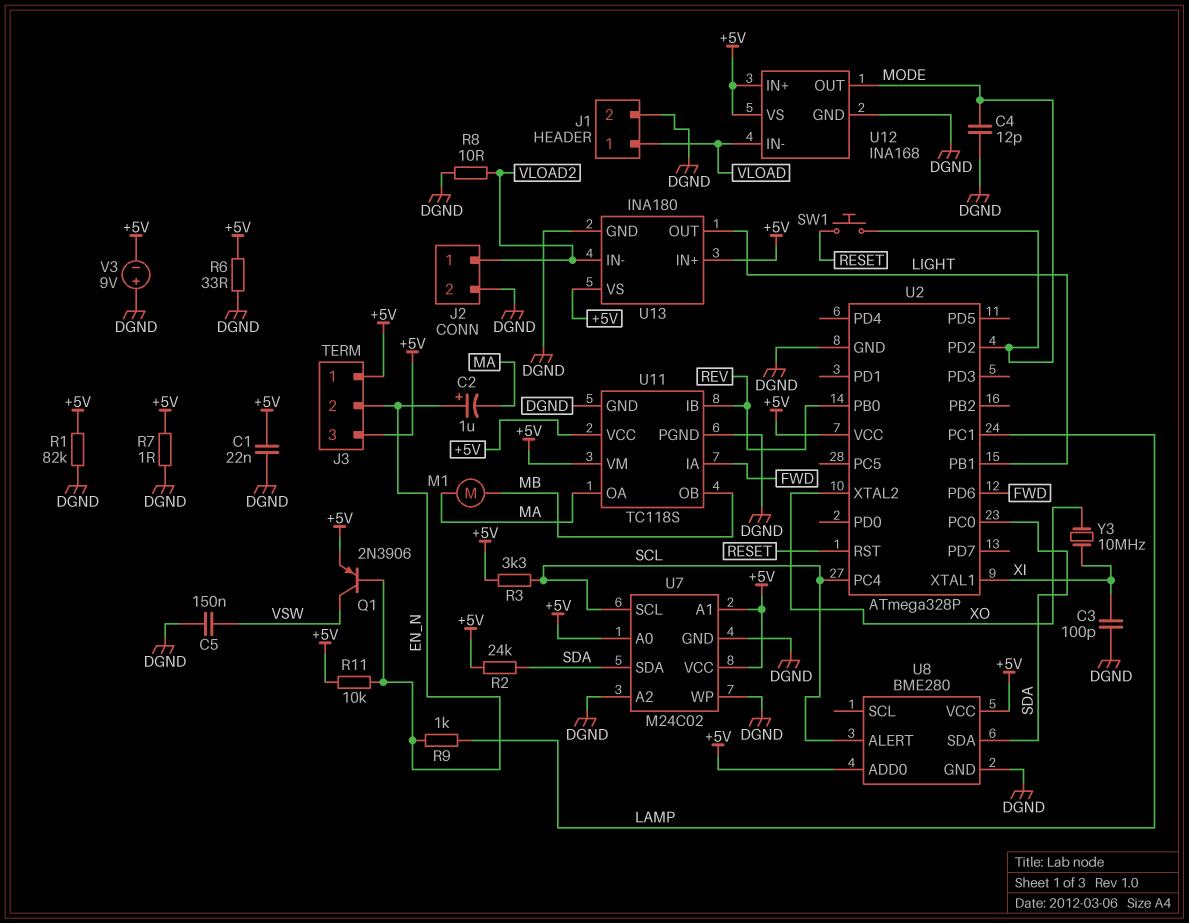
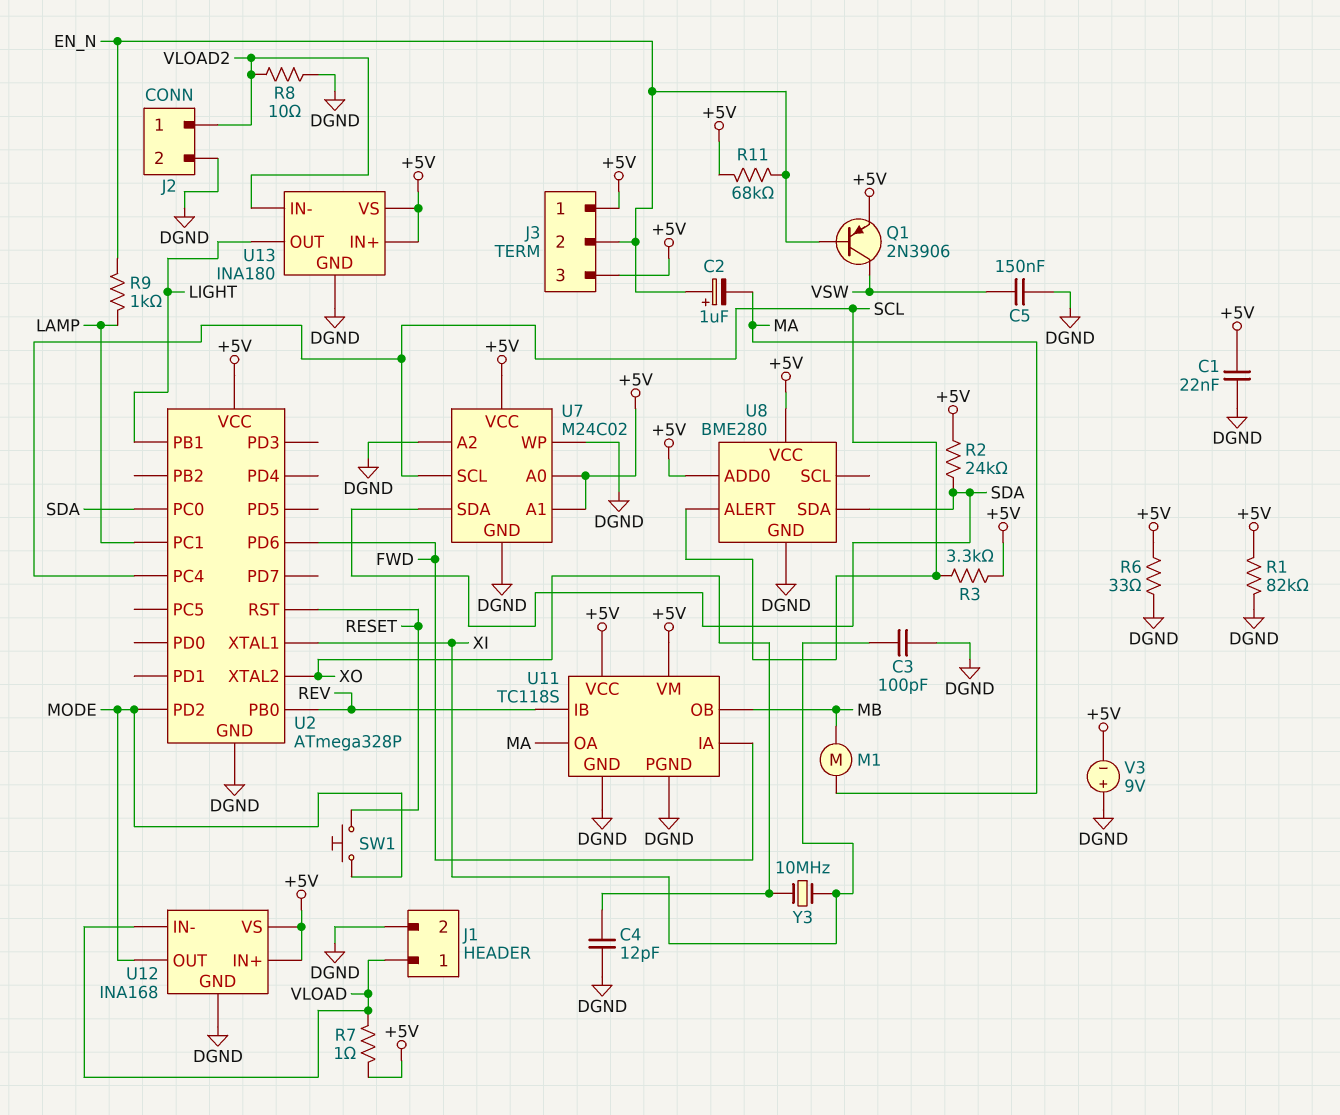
C4: 12pF (DGND, MODE) -> 12pF (DGND, XO)
R7: 1 (+5V, DGND) -> 1 (+5V, VLOAD)
R11: 10k (+5V, EN_N) -> 68k (+5V, EN_N)

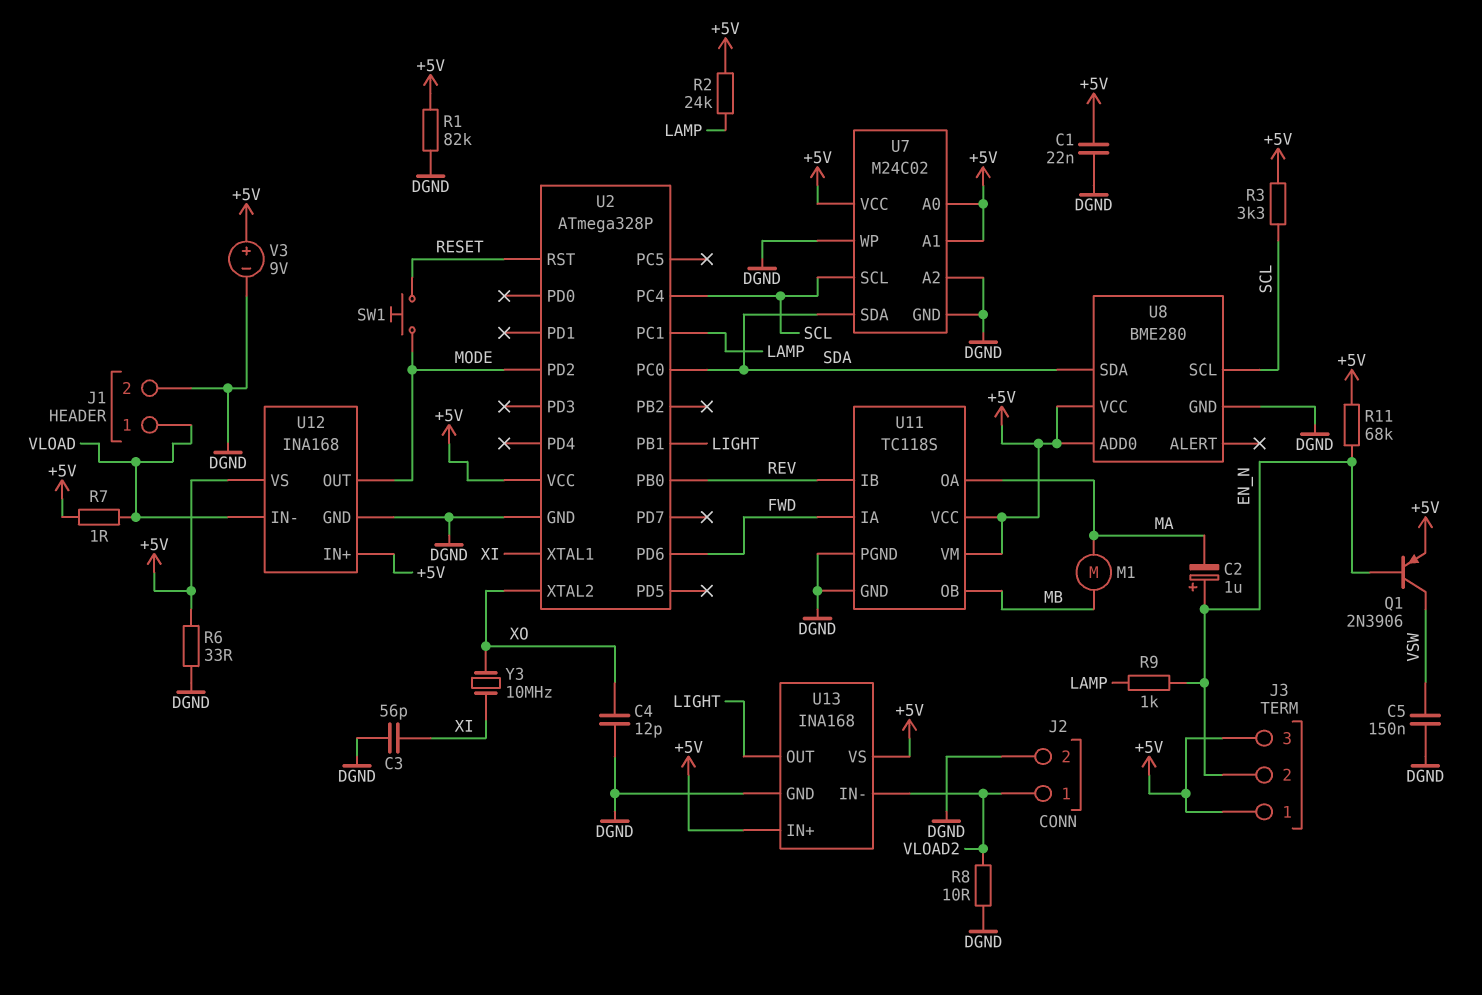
C3: 100pF (DGND, XI) -> 56pF (DGND, XI)
R2: 24k (+5V, SDA) -> 24k (+5V, LAMP)
U8 pin ALERT: SCL -> none
U8 pin SCL: none -> SCL
U13: INA180 -> INA168
V3: 9V (plus DGND, minus +5V) -> 9V (plus +5V, minus DGND)

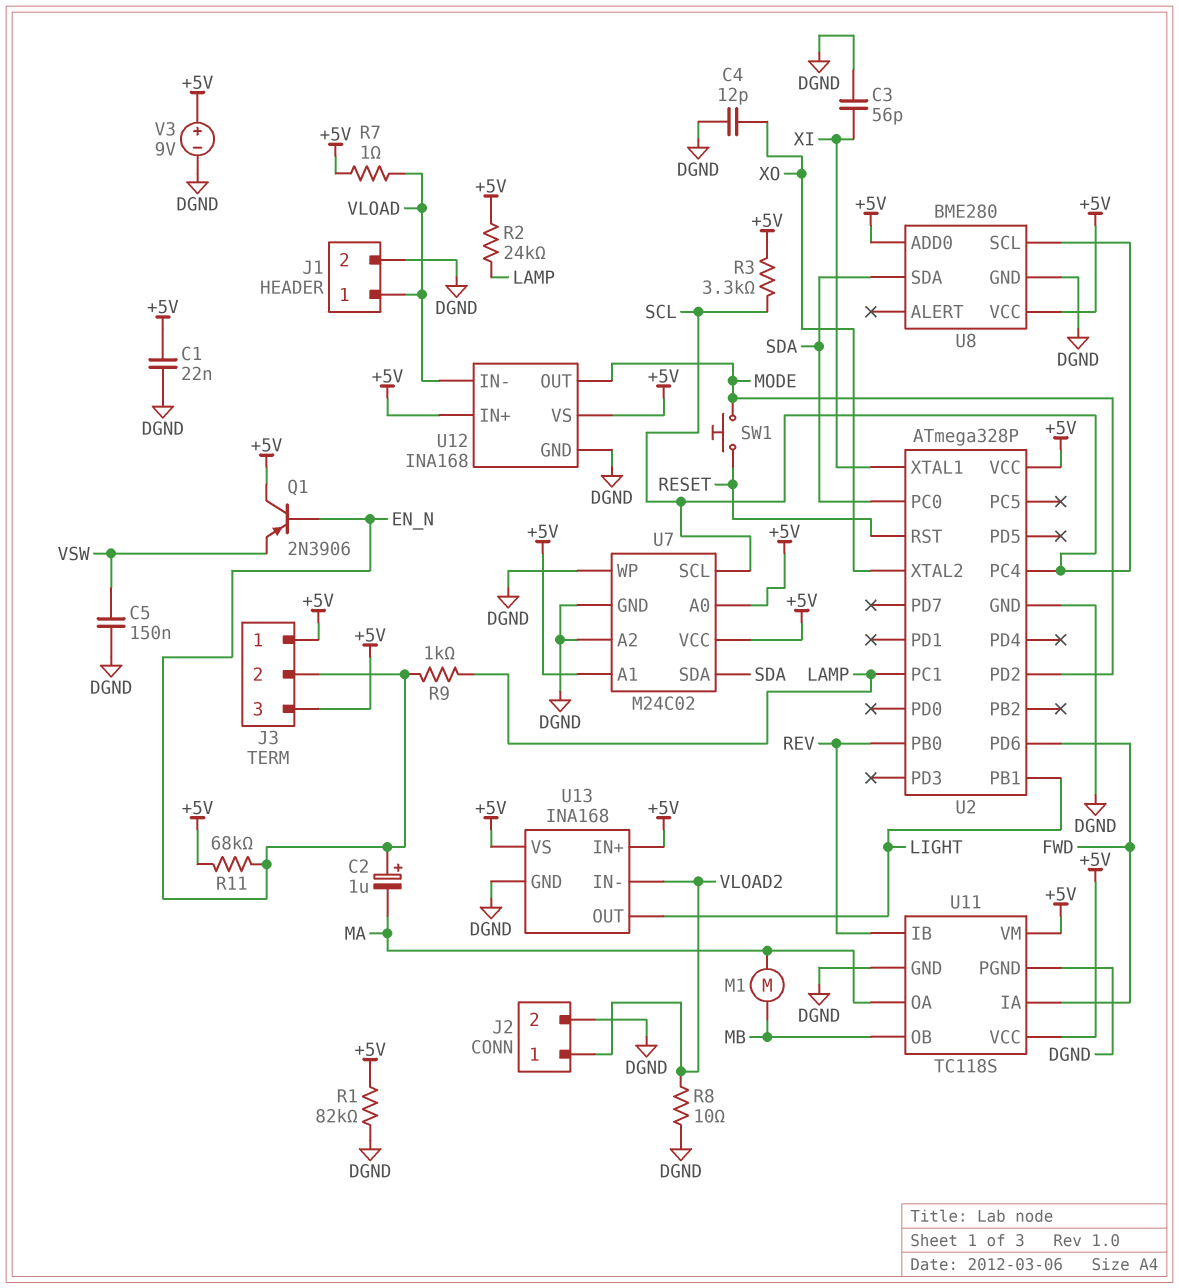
Q1: PNP 2N3906 (B EN_N, C VSW, E +5V) -> PNP 2N3906 (B EN_N, C +5V, E VSW)
R6: 33 (+5V, DGND) -> none
Y3: 10MHz (XI, XO) -> none

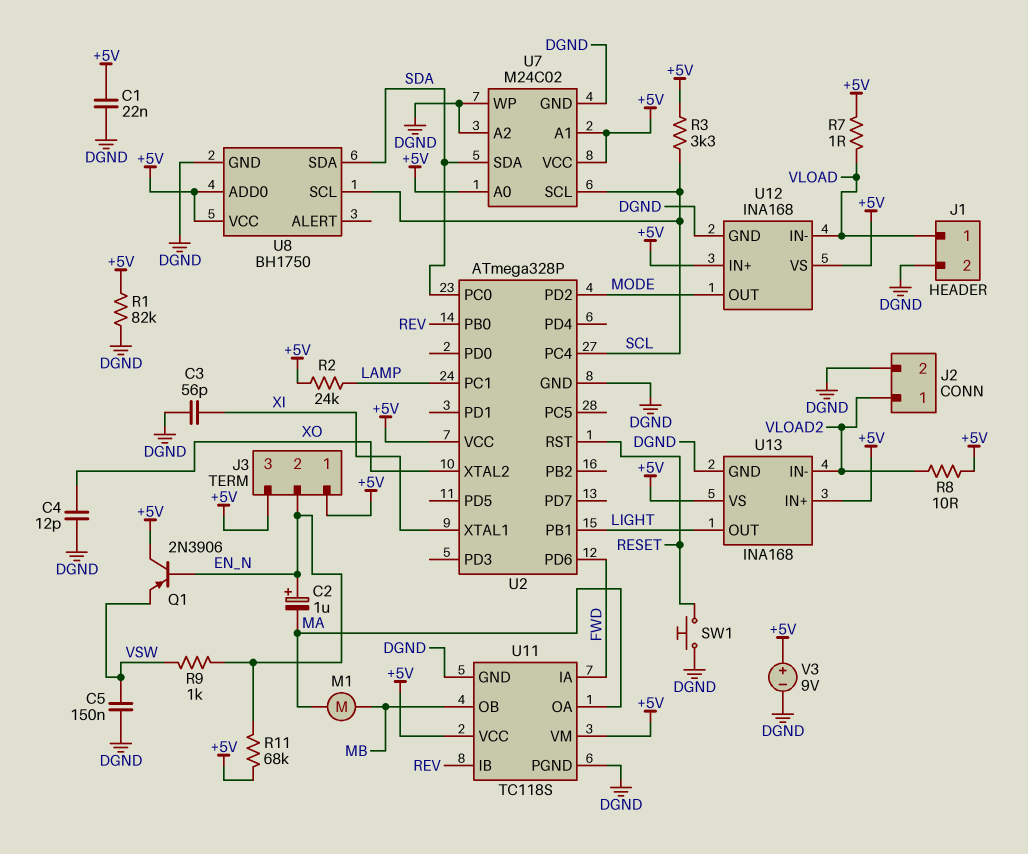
R8: 10 (DGND, VLOAD2) -> 10 (+5V, VLOAD2)
R9: 1k (EN_N, LAMP) -> 1k (EN_N, VSW)
SW1: button (MODE, RESET) -> button (DGND, RESET)
U8: BME280 -> BH1750

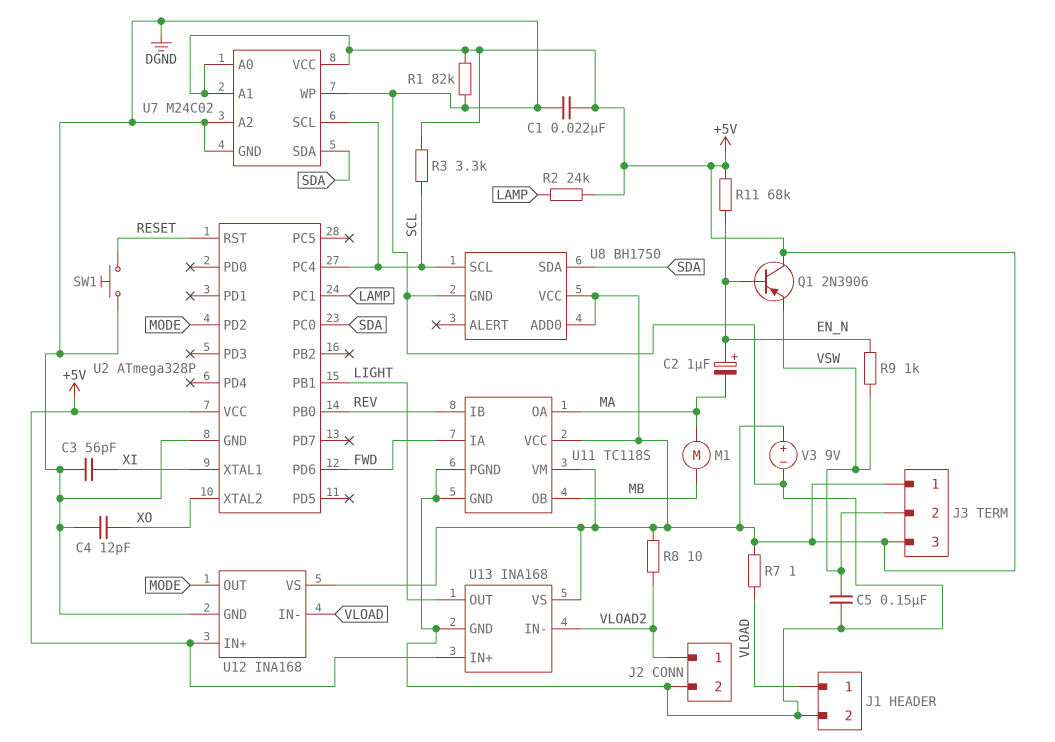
J3 pin 2: EN_N -> VSW

